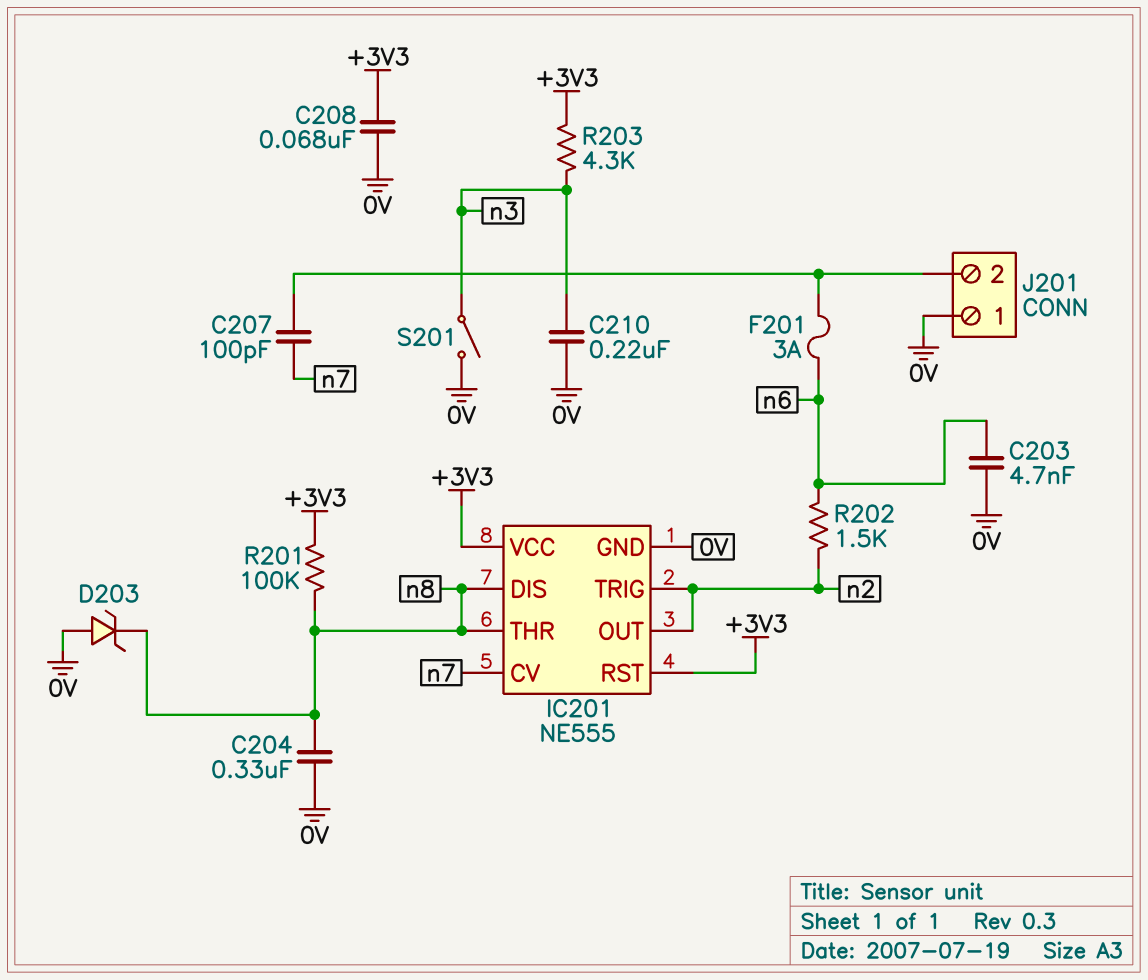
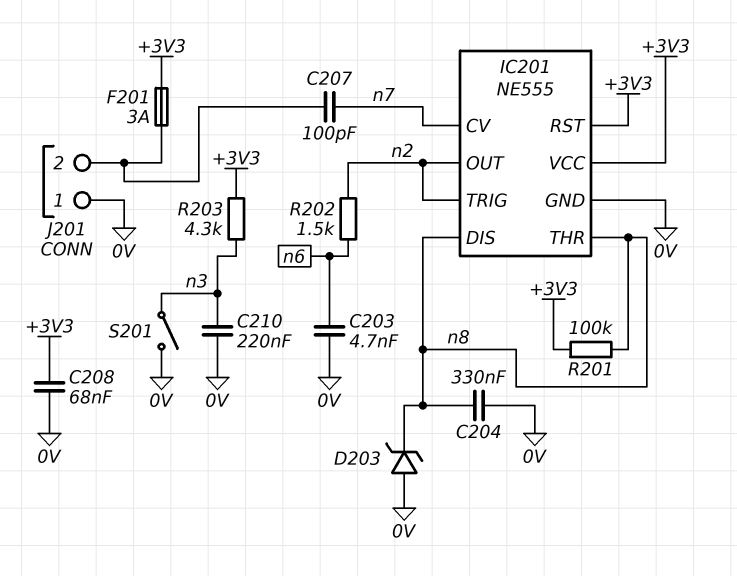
F201: 3A (J201/2, n6) -> 3A (+3V3, J201/2)

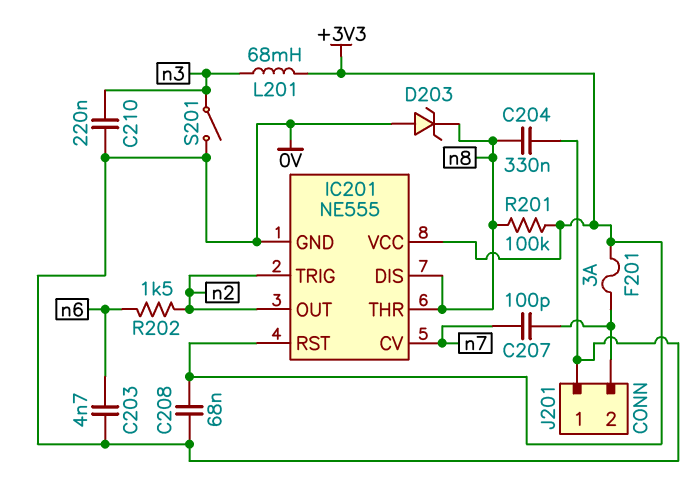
L201: none -> 68mH (+3V3, n3)
R203: 4.3k (+3V3, n3) -> none

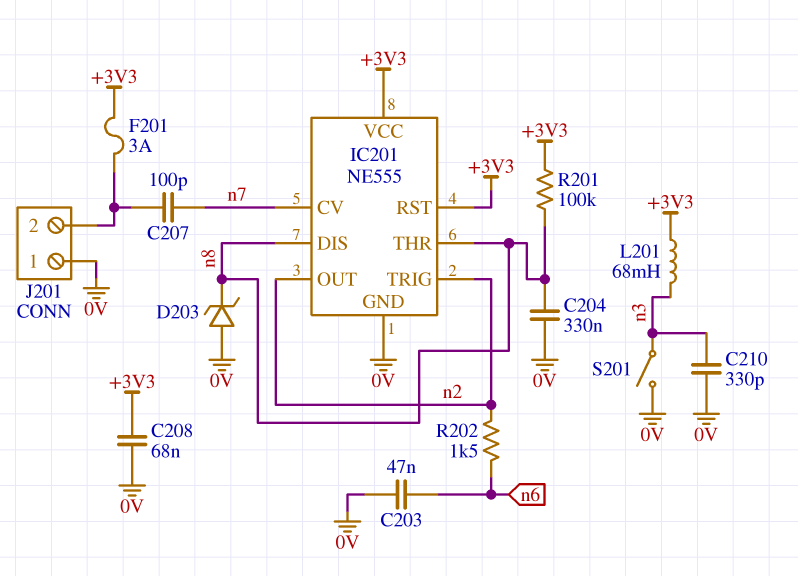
C203: 4.7nF (0V, n6) -> 47nF (0V, n6)
C210: 220nF (0V, n3) -> 330pF (0V, n3)

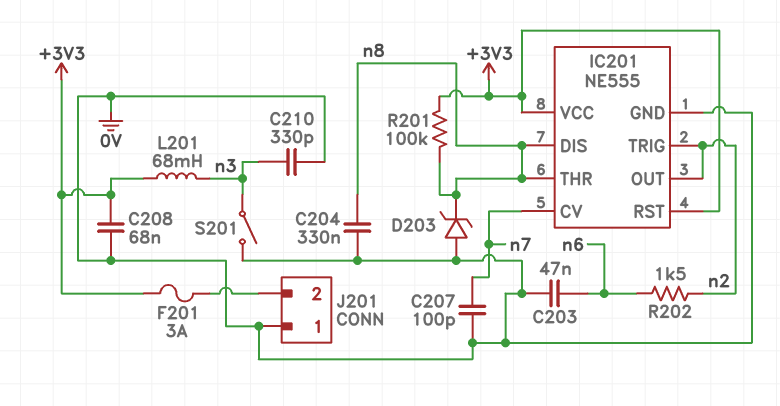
C207: 100pF (J201/2, n7) -> 100pF (0V, n7)

